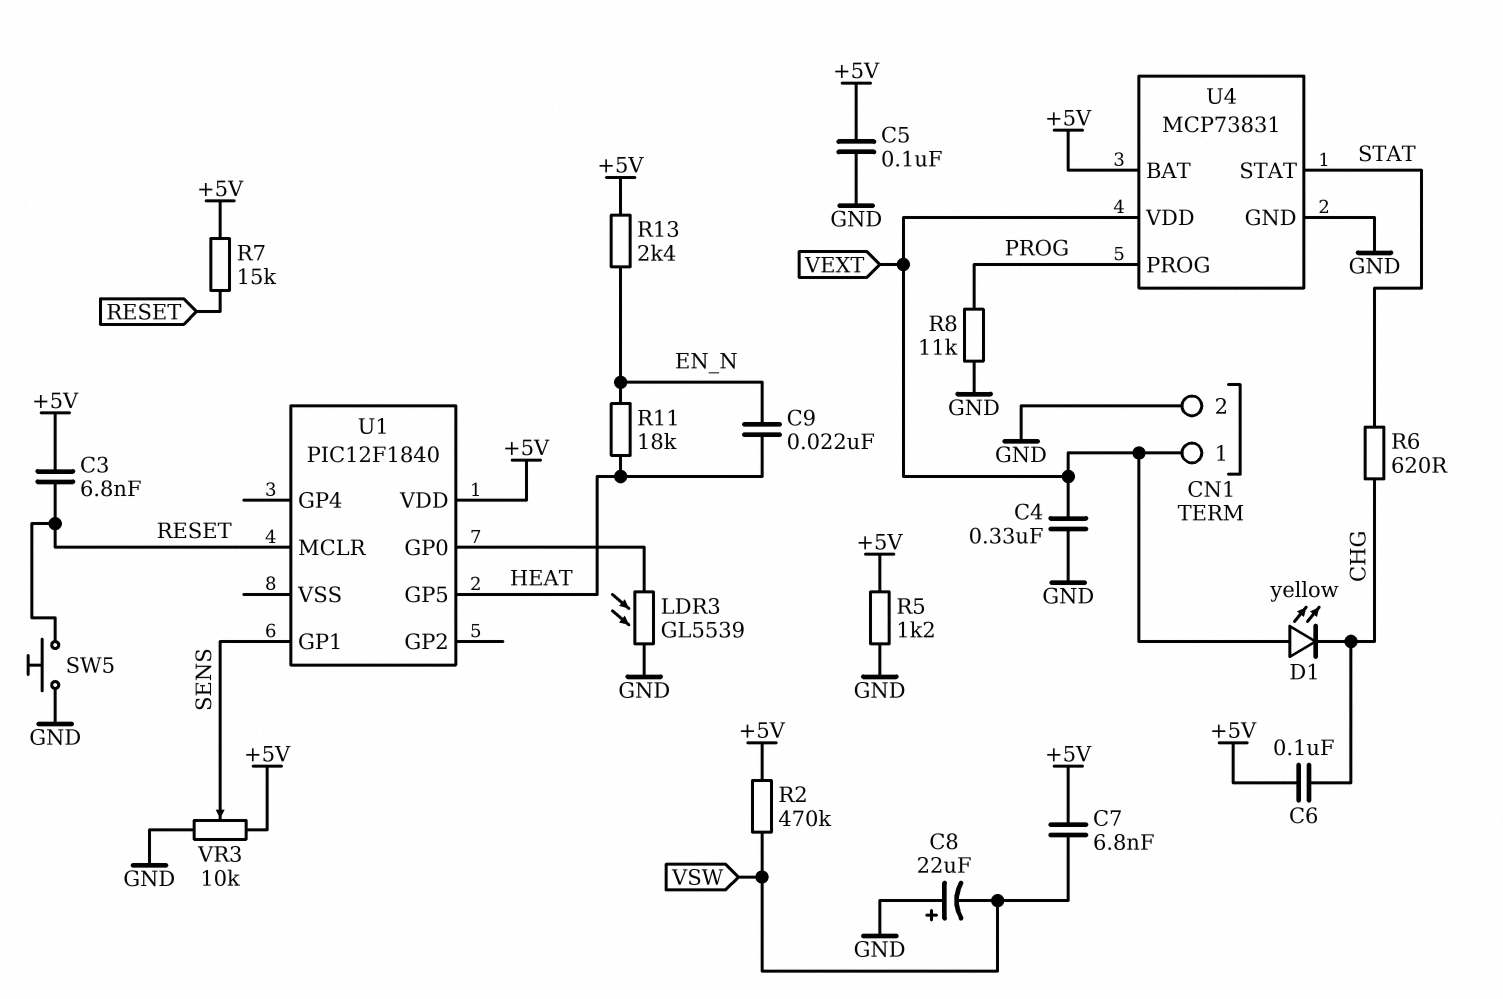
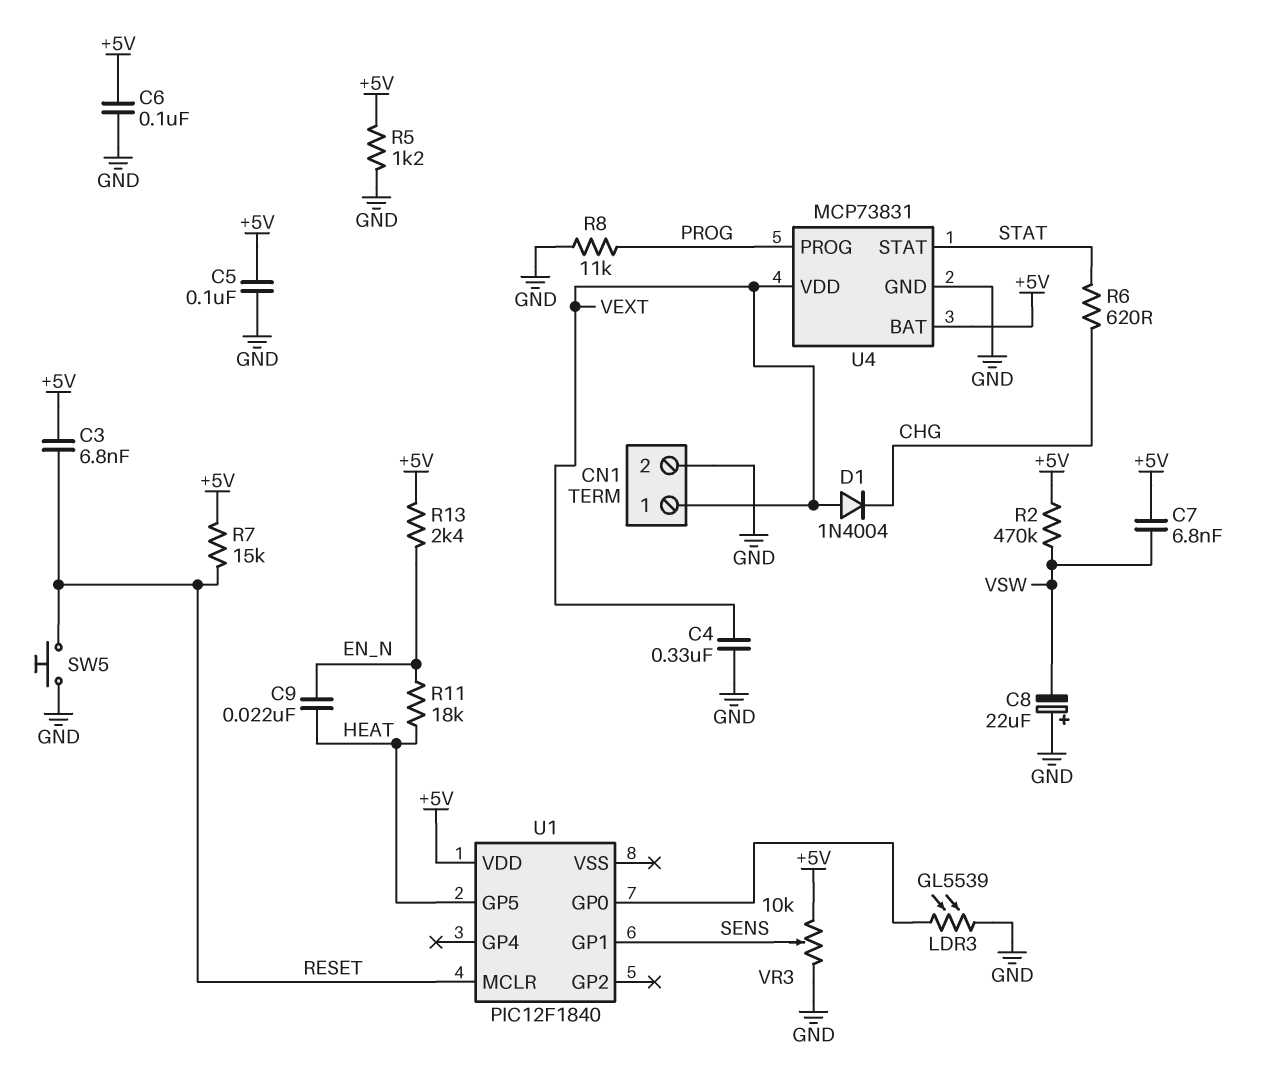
C6: 100nF (+5V, CHG) -> 100nF (+5V, GND)
D1: LED yellow (A VEXT, K CHG) -> diode 1N4004 (A VEXT, K CHG)

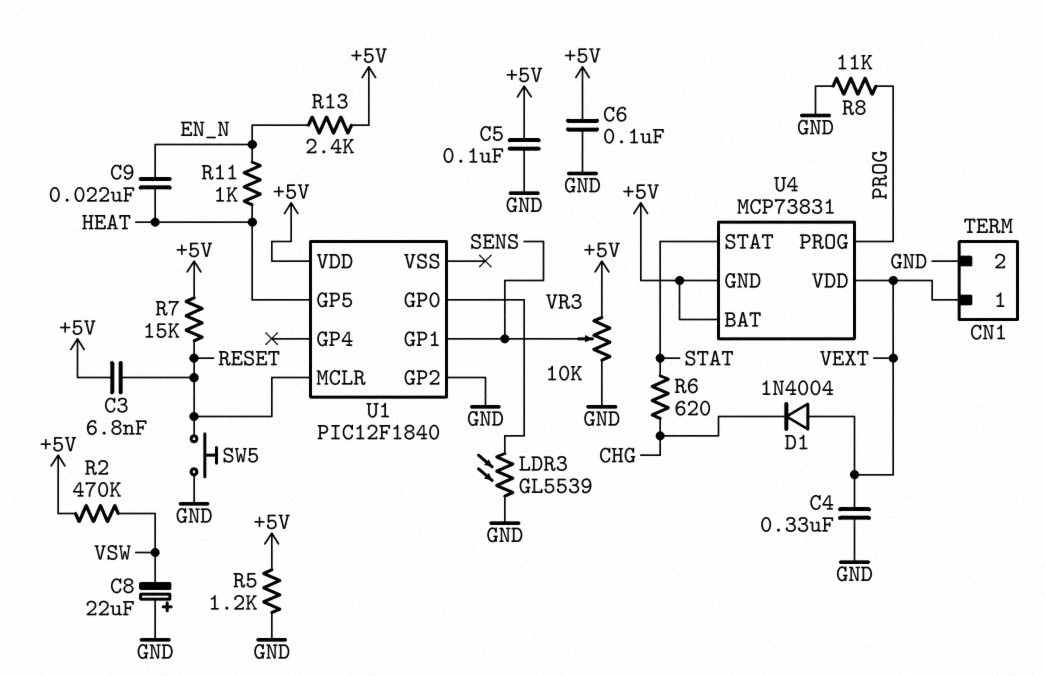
C7: 6.8nF (+5V, VSW) -> none
R11: 18k (EN_N, HEAT) -> 1k (EN_N, HEAT)
U1 pin GP2: none -> GND
U4 pin GND: GND -> +5V

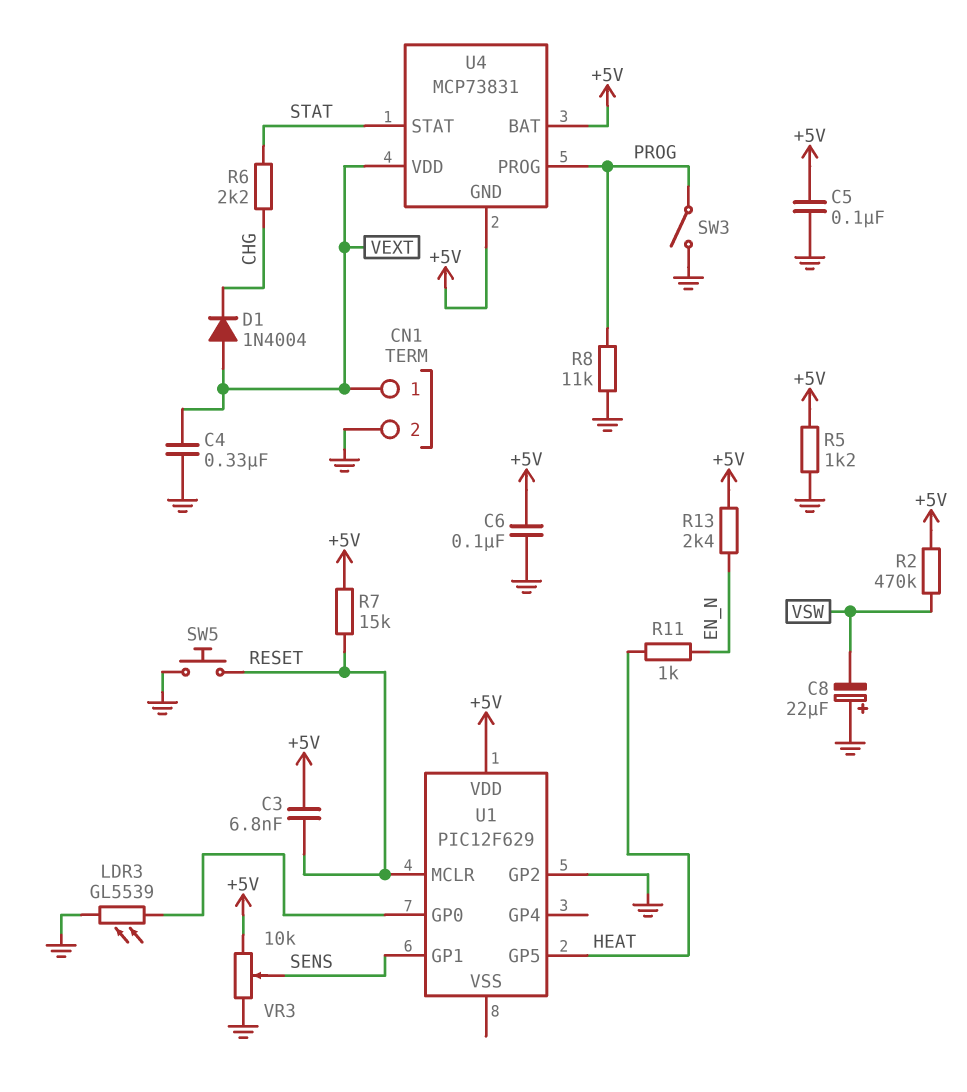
C9: 22nF (EN_N, HEAT) -> none
R6: 620 (CHG, STAT) -> 2.2k (CHG, STAT)
SW3: none -> switch (GND, PROG)
U1: PIC12F1840 -> PIC12F629

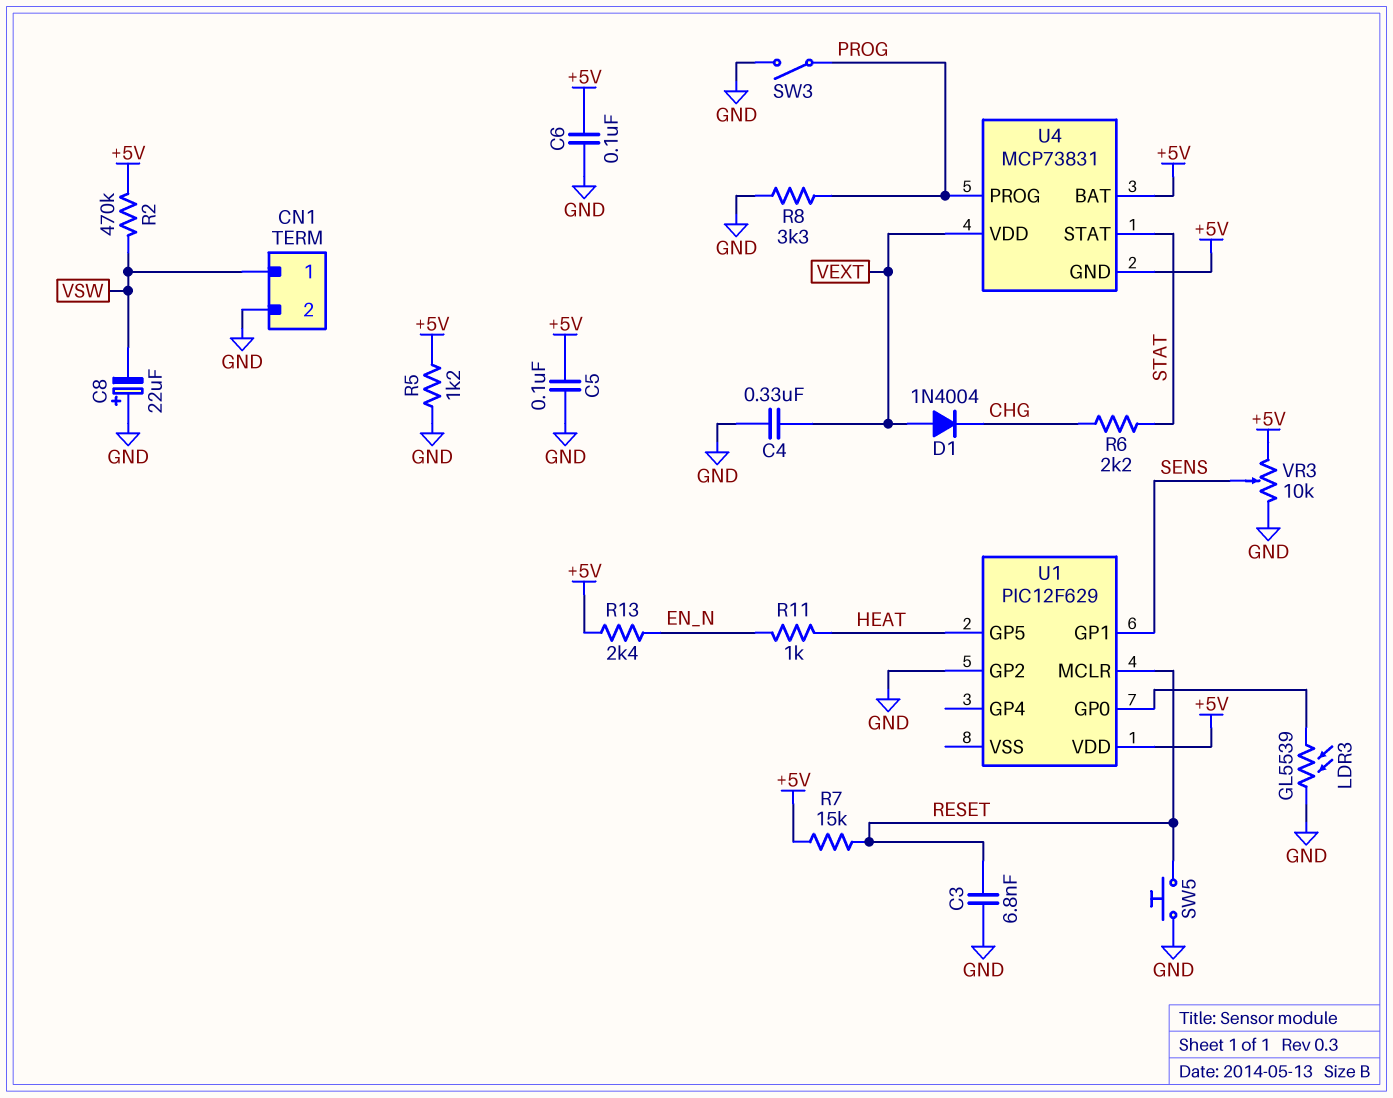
C3: 6.8nF (+5V, RESET) -> 6.8nF (GND, RESET)
CN1 pin 1: VEXT -> VSW
R8: 11k (GND, PROG) -> 3.3k (GND, PROG)

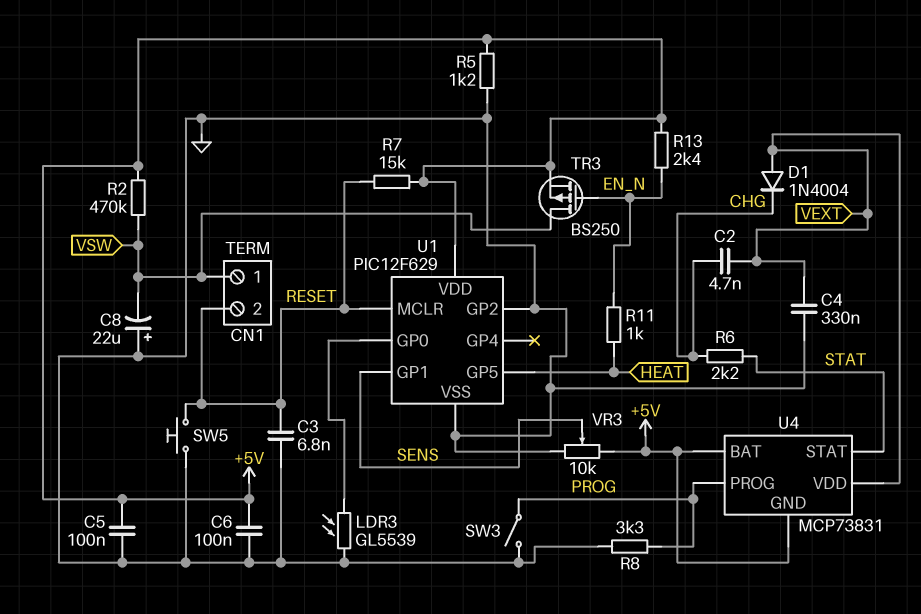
C2: none -> 4.7nF (CHG, VEXT)
CN1 pin 2: GND -> RESET
TR3: none -> PMOS BS250 (G EN_N, D VSW, S +5V)
U1 pin VSS: none -> GND

